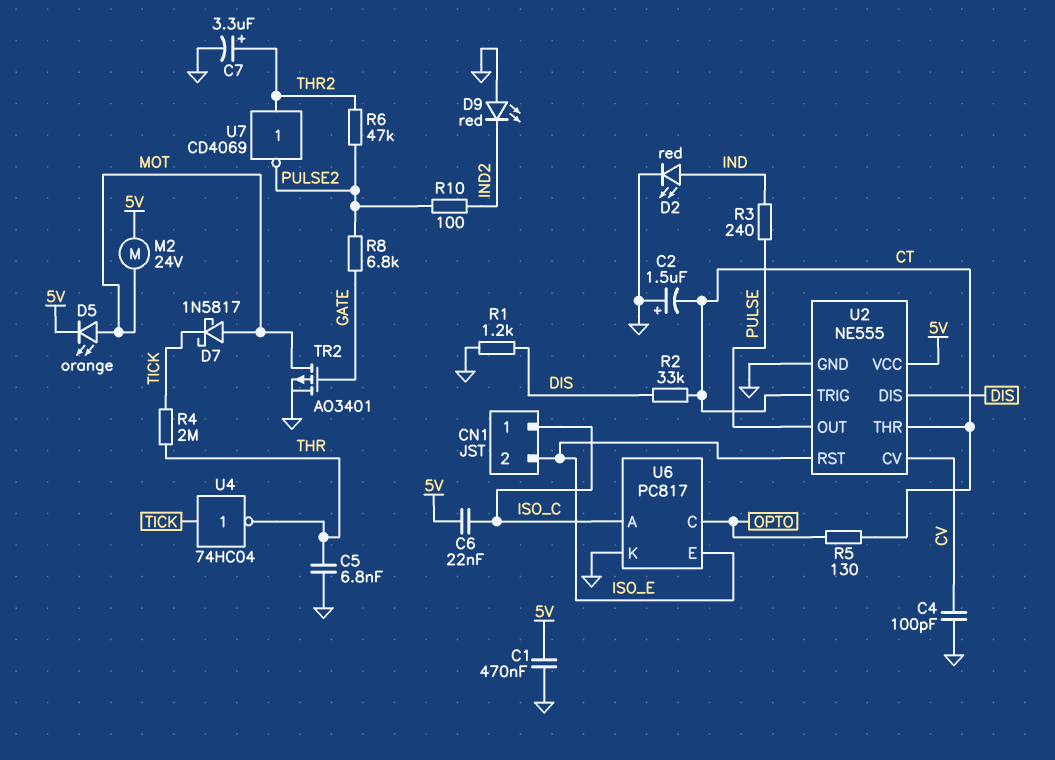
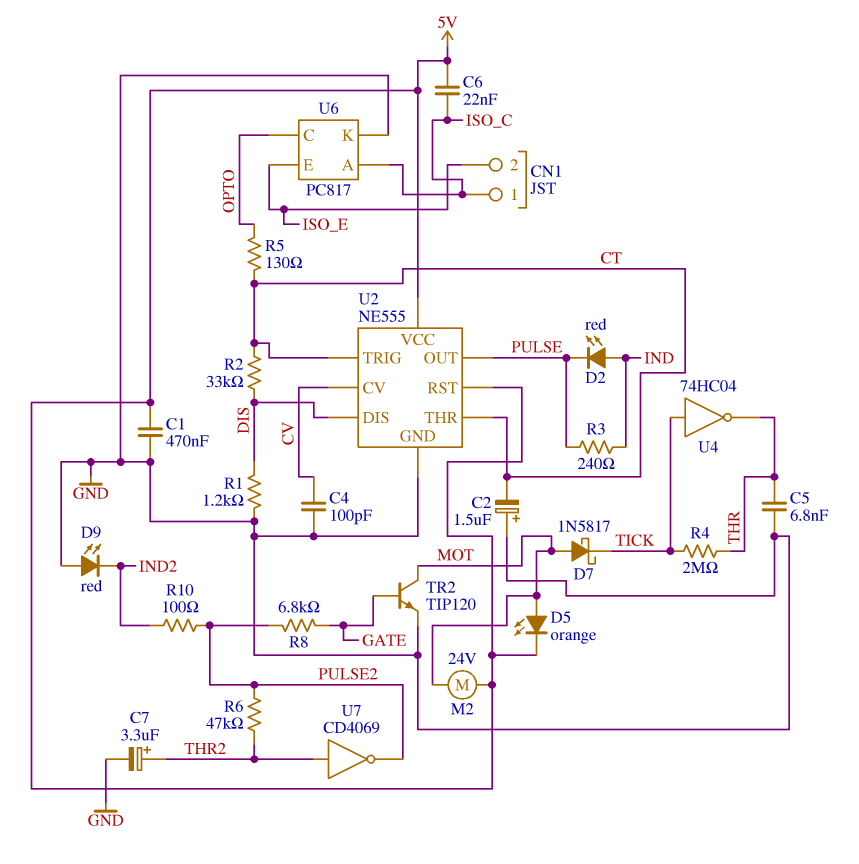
D2: LED red (A IND, K GND) -> LED red (A IND, K PULSE)
TR2: PMOS AO3401 (G GATE, D MOT, S GND) -> NPN TIP120 (B GATE, C MOT, E GND)
U2 pin RST: ISO_E -> 5V

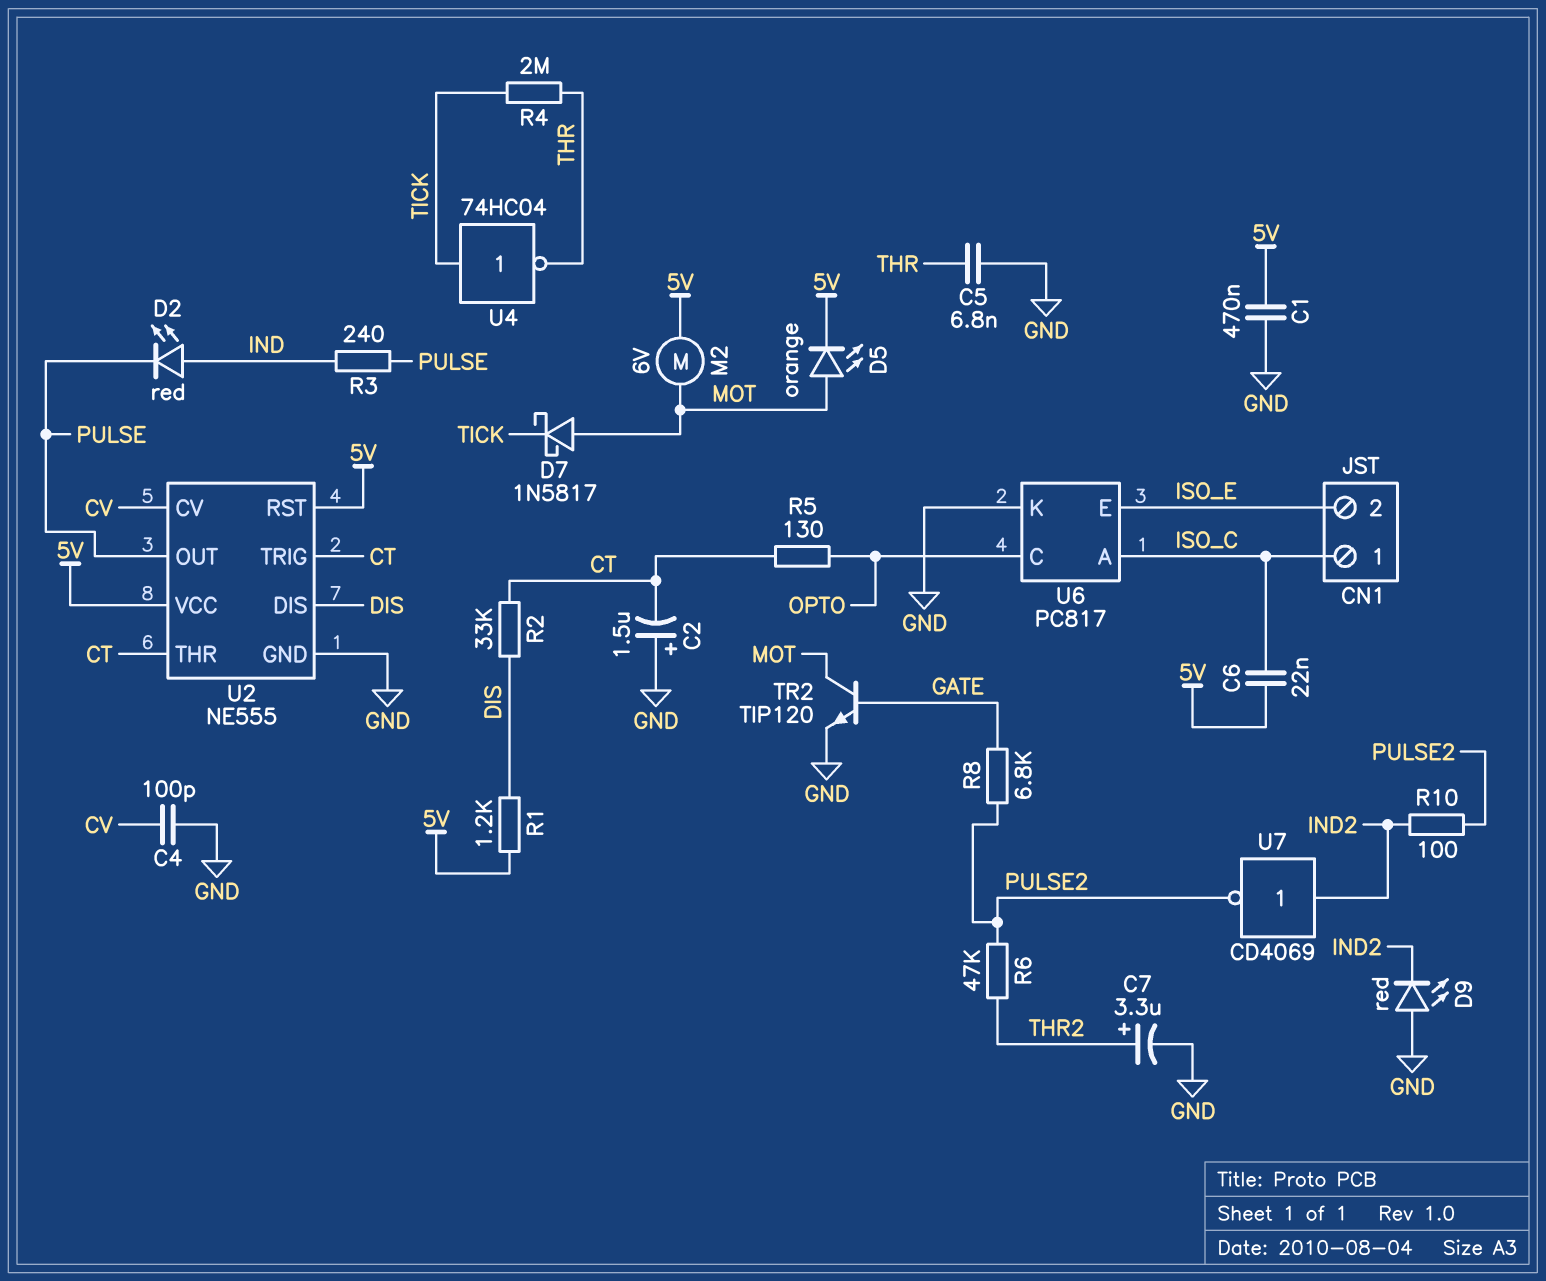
M2: motor 24V (5V, MOT) -> motor 6V (5V, MOT)
R1: 1.2k (DIS, GND) -> 1.2k (5V, DIS)
U7: NOT CD4069 (in THR2, out PULSE2) -> NOT CD4069 (in IND2, out PULSE2)

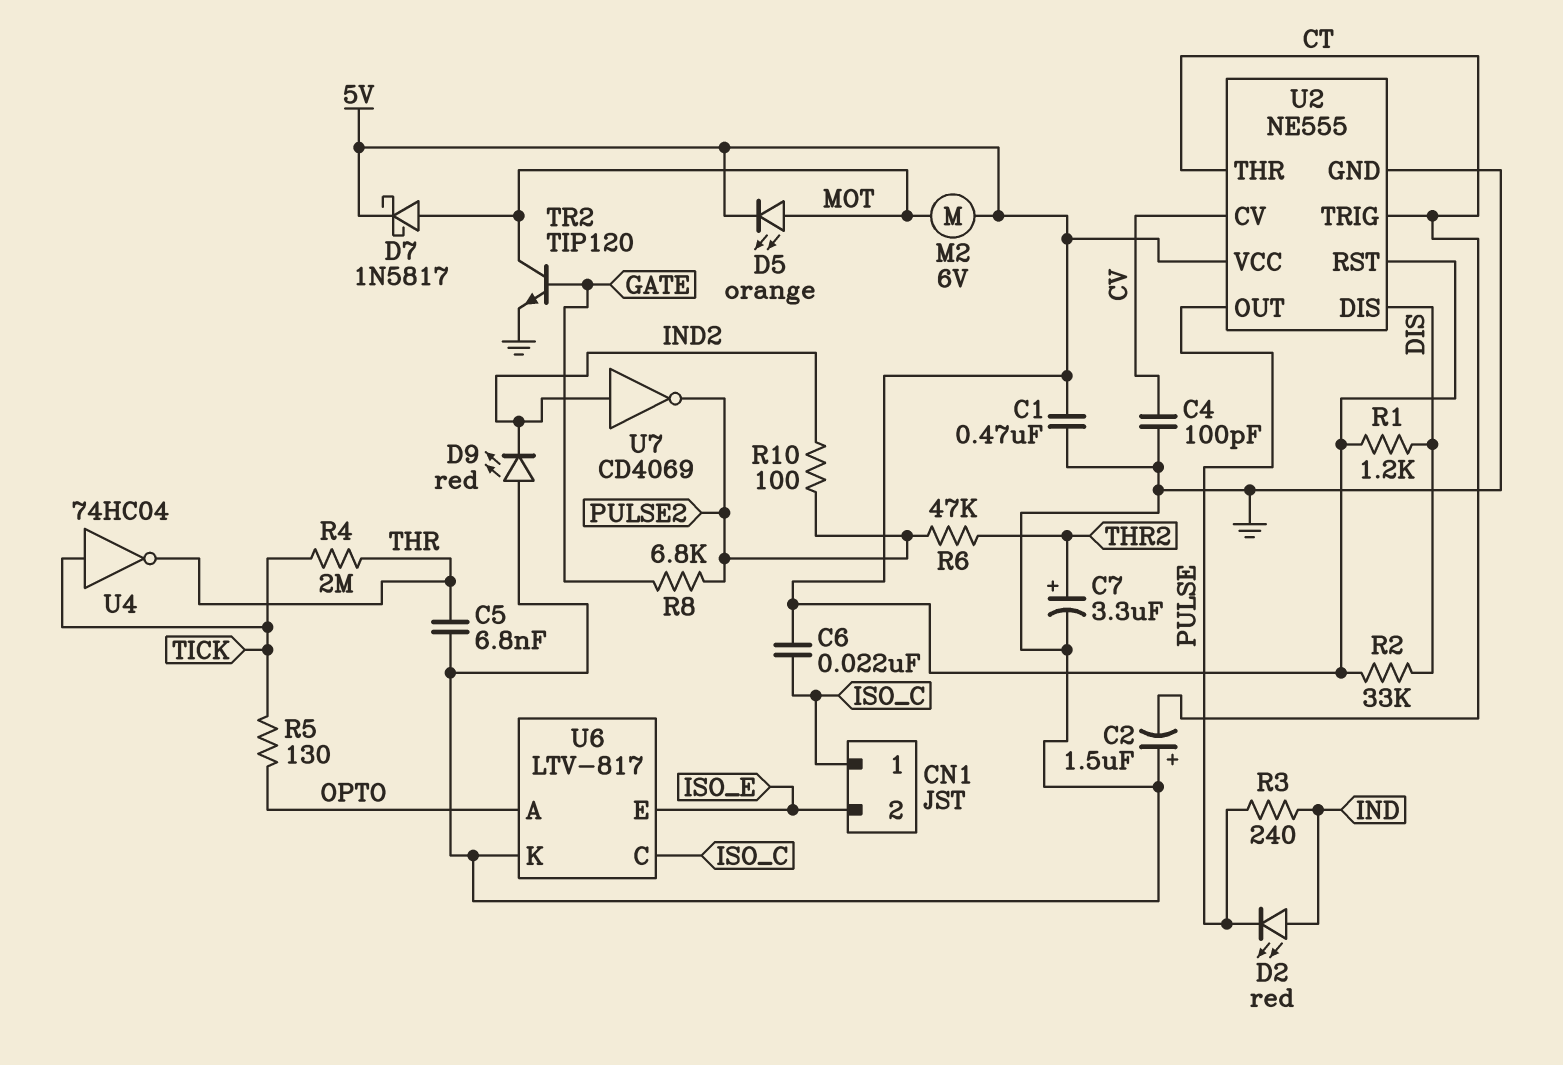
D7: schottky 1N5817 (A MOT, K TICK) -> schottky 1N5817 (A MOT, K 5V)
R2: 33k (CT, DIS) -> 33k (5V, DIS)
R5: 130 (CT, OPTO) -> 130 (OPTO, TICK)
U6: PC817 -> LTV-817
U6 pin A: ISO_C -> OPTO
U6 pin C: OPTO -> ISO_C

